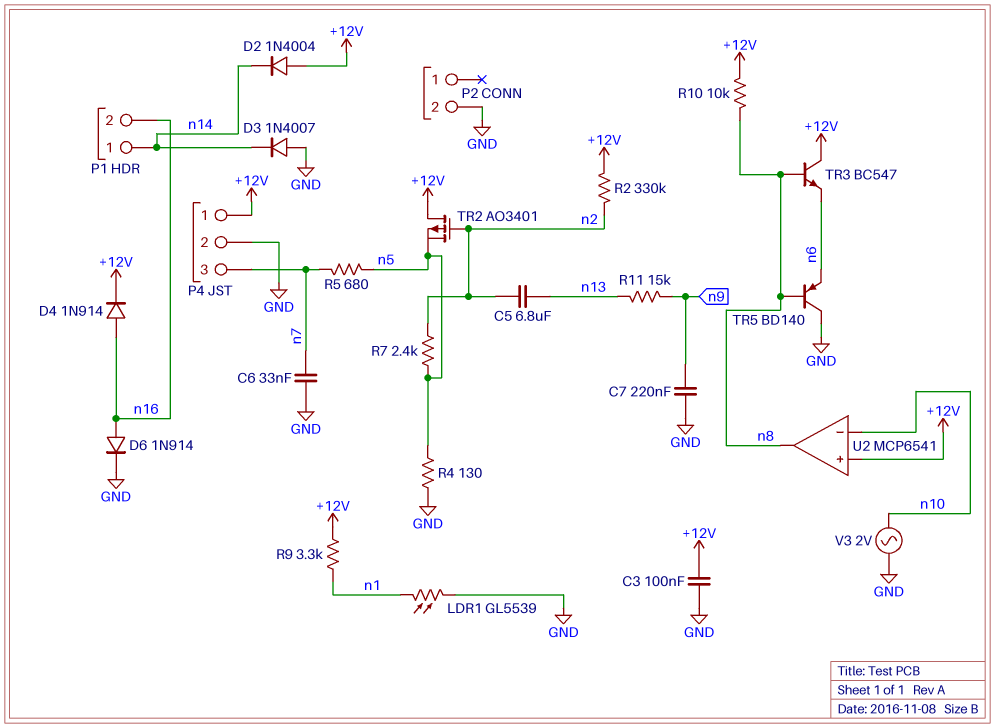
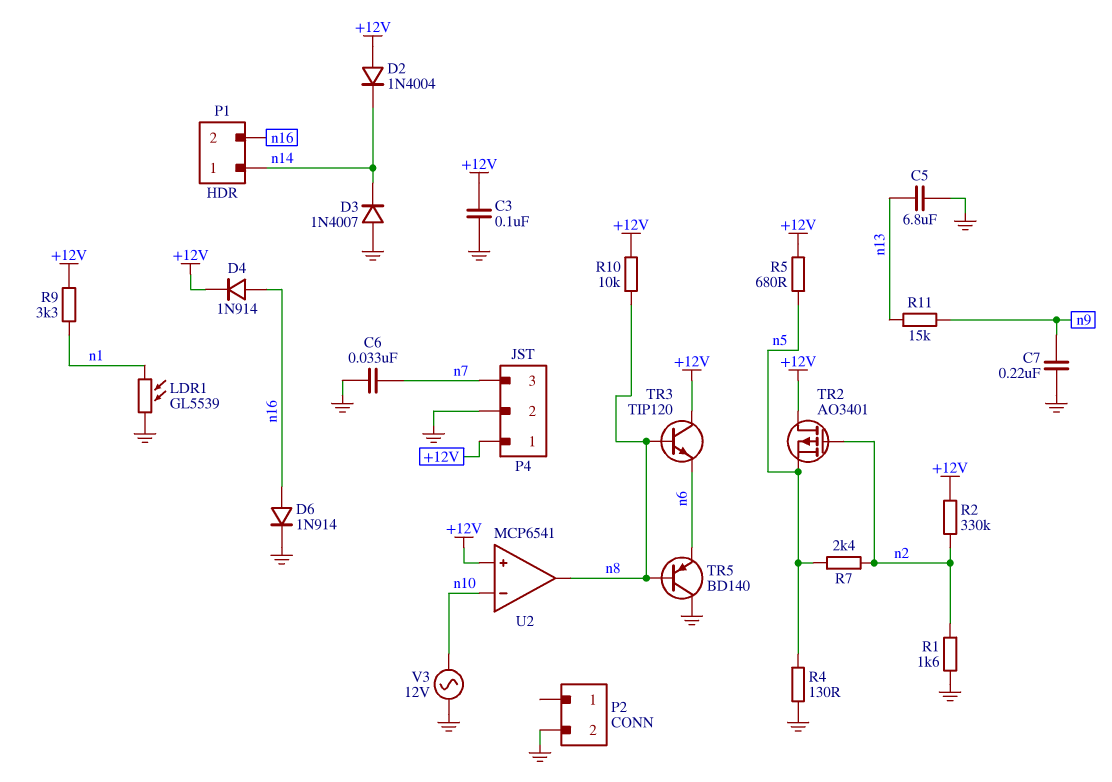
C5: 6.8uF (n2, n13) -> 6.8uF (GND, n13)
R1: none -> 1.6k (GND, n2)
R5: 680 (n5, n7) -> 680 (+12V, n5)
TR3: NPN BC547 (B n8, C +12V, E n6) -> NPN TIP120 (B n8, C +12V, E n6)
V3: AC 2V (GND, n10) -> AC 12V (GND, n10)

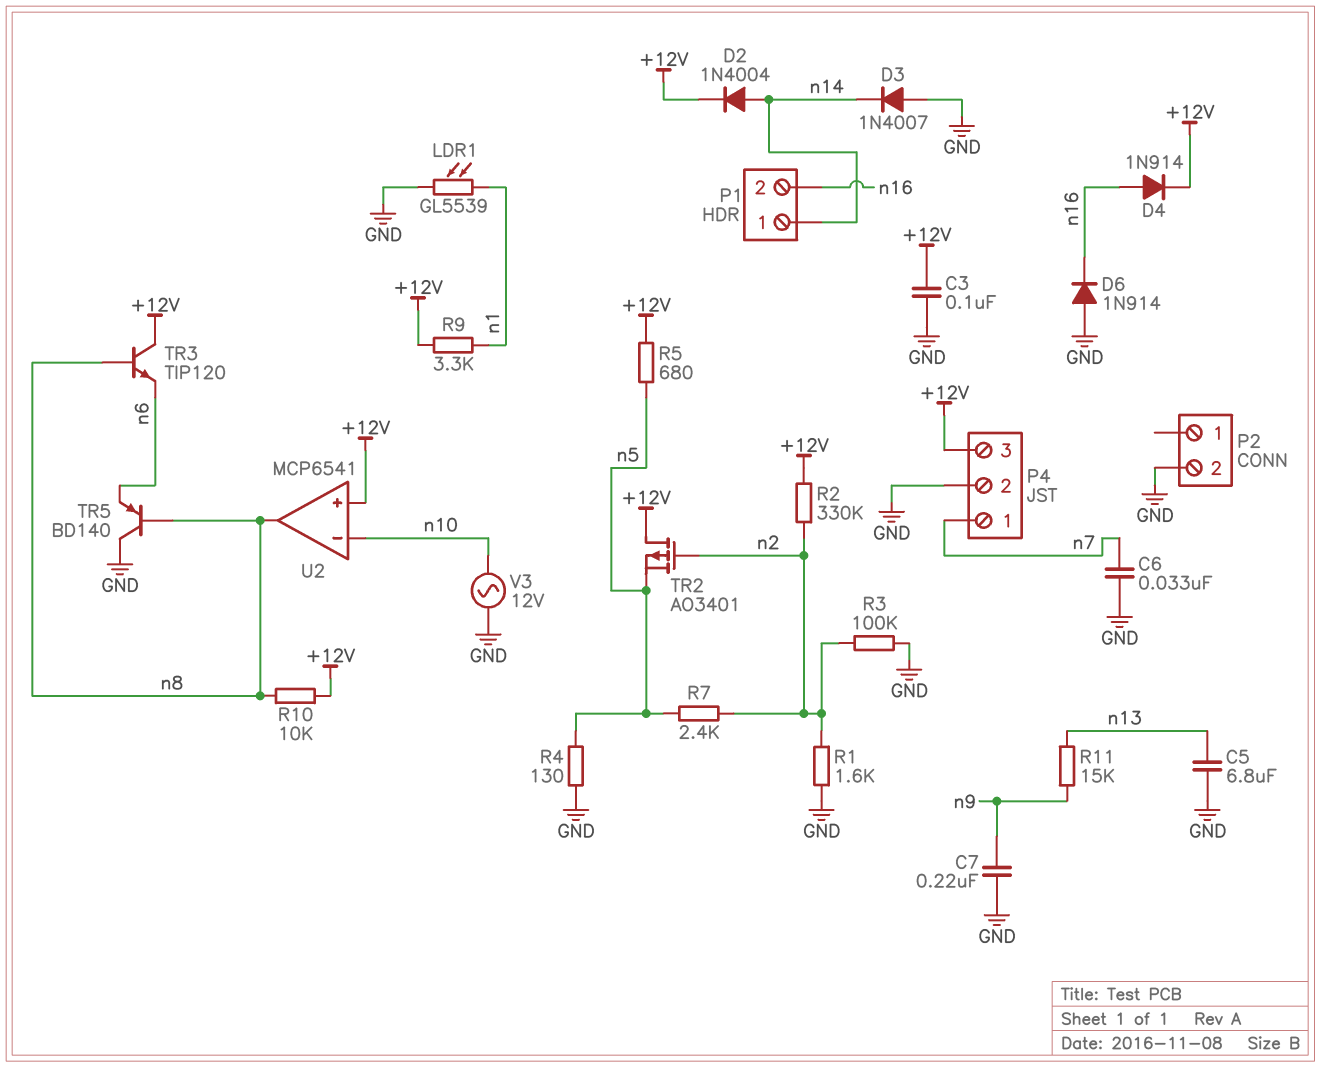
D2: diode 1N4004 (A +12V, K n14) -> diode 1N4004 (A n14, K +12V)
D6: diode 1N914 (A n16, K GND) -> diode 1N914 (A GND, K n16)
P4 pin 1: +12V -> n7
P4 pin 3: n7 -> +12V
R3: none -> 100k (GND, n2)

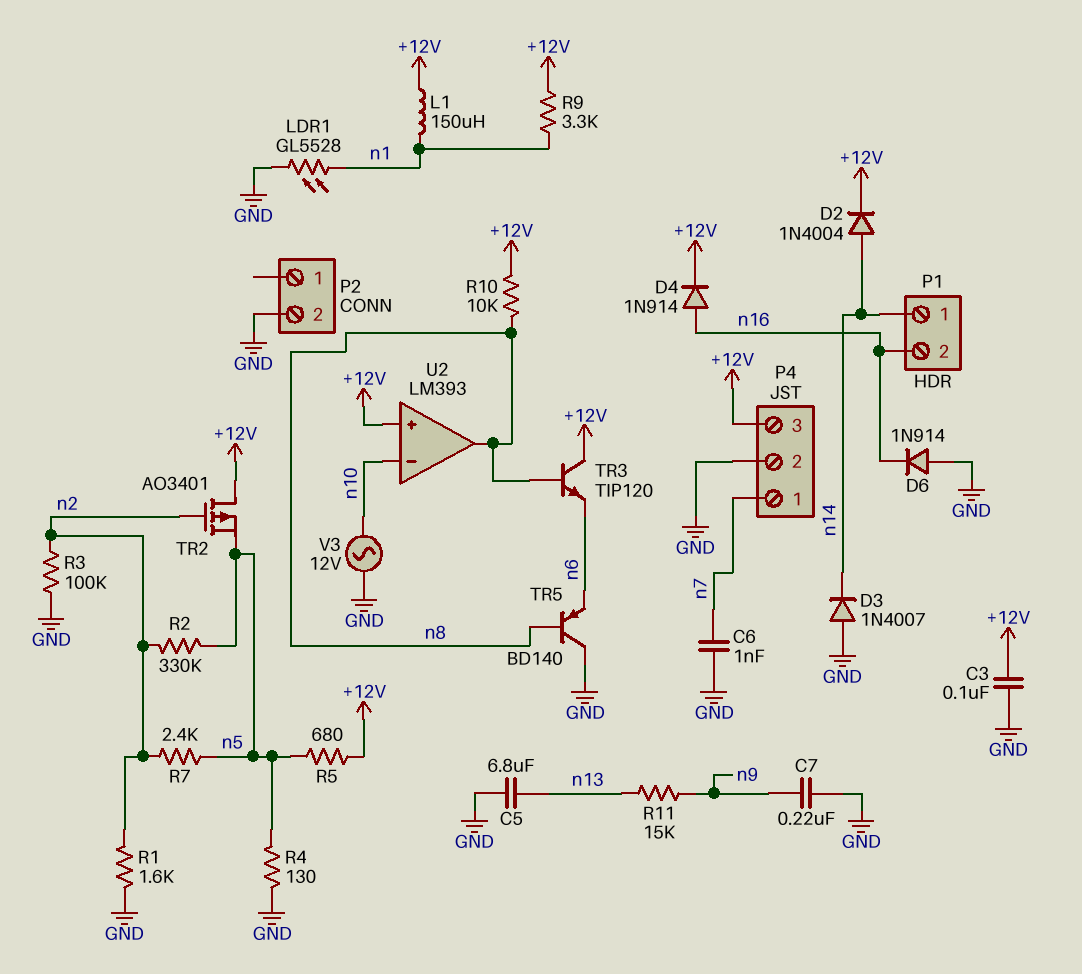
C6: 33nF (GND, n7) -> 1nF (GND, n7)
L1: none -> 150uH (+12V, n1)
LDR1: GL5539 (GND, n1) -> GL5528 (GND, n1)
R2: 330k (+12V, n2) -> 330k (n2, n5)
U2: MCP6541 -> LM393

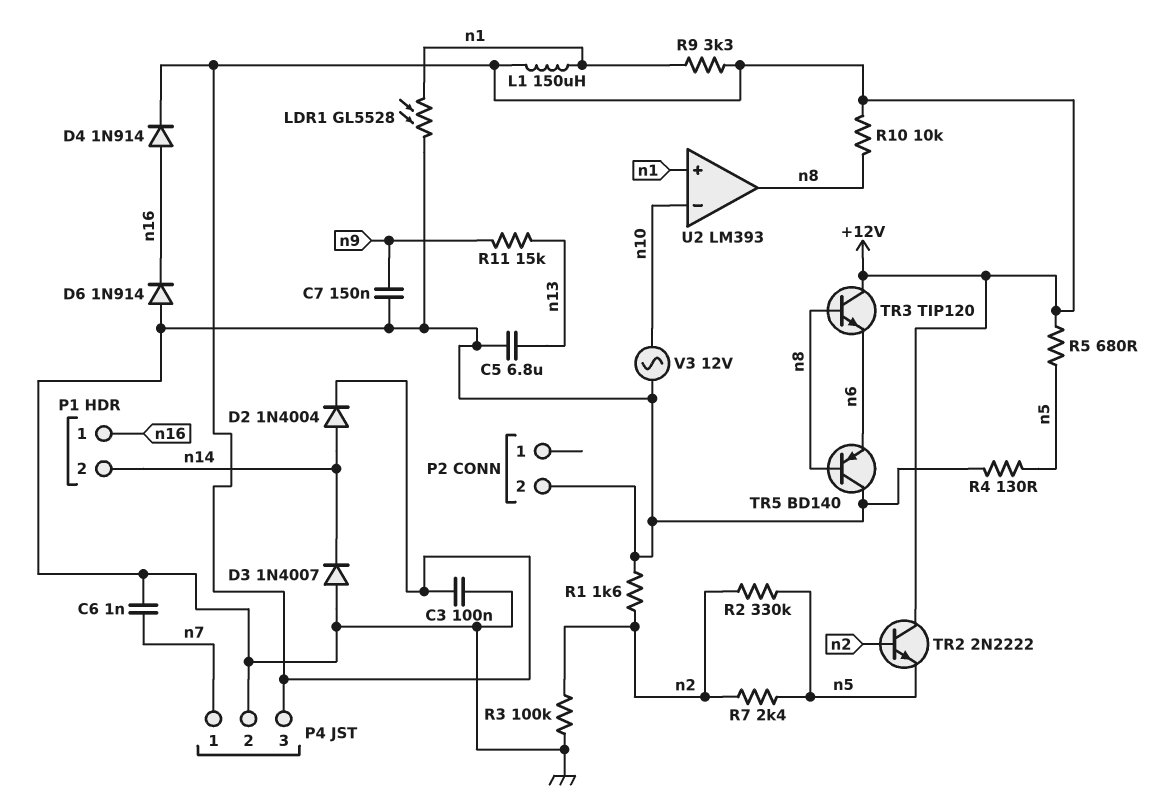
C7: 220nF (GND, n9) -> 150nF (GND, n9)
P1 pin 1: n14 -> n16
P1 pin 2: n16 -> n14
TR2: PMOS AO3401 (G n2, D +12V, S n5) -> NPN 2N2222 (B n2, C +12V, E n5)
U2 pin in+: +12V -> n1

